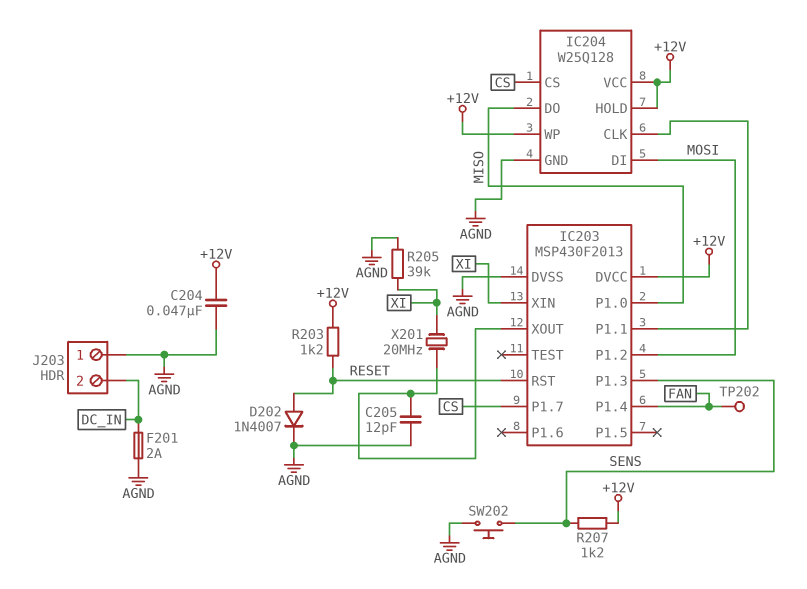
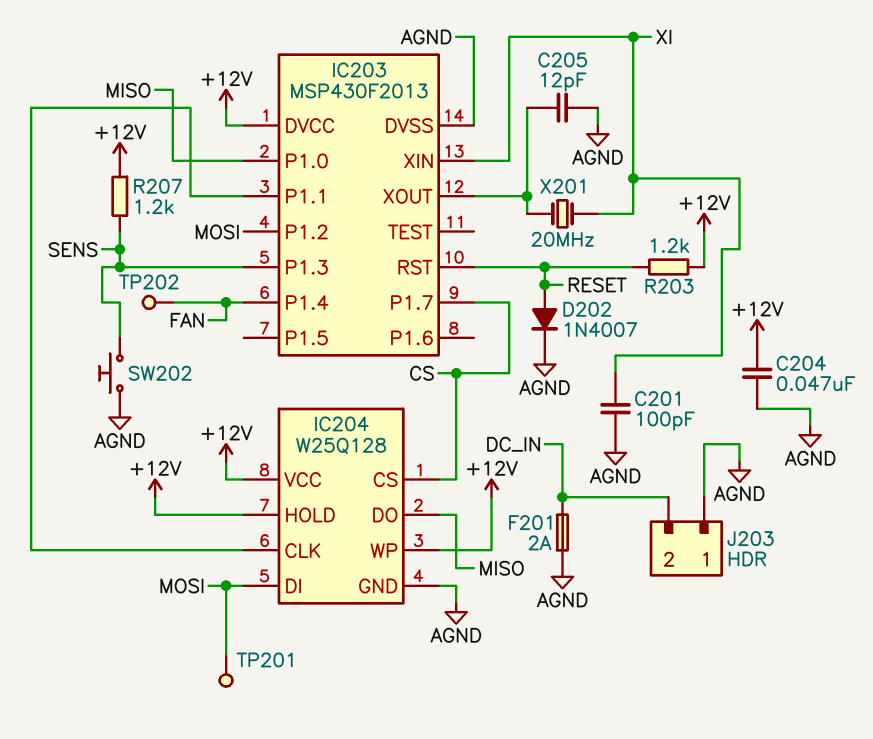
C201: none -> 100pF (AGND, XI)
R205: 39k (AGND, XI) -> none
TP201: none -> test point (MOSI)

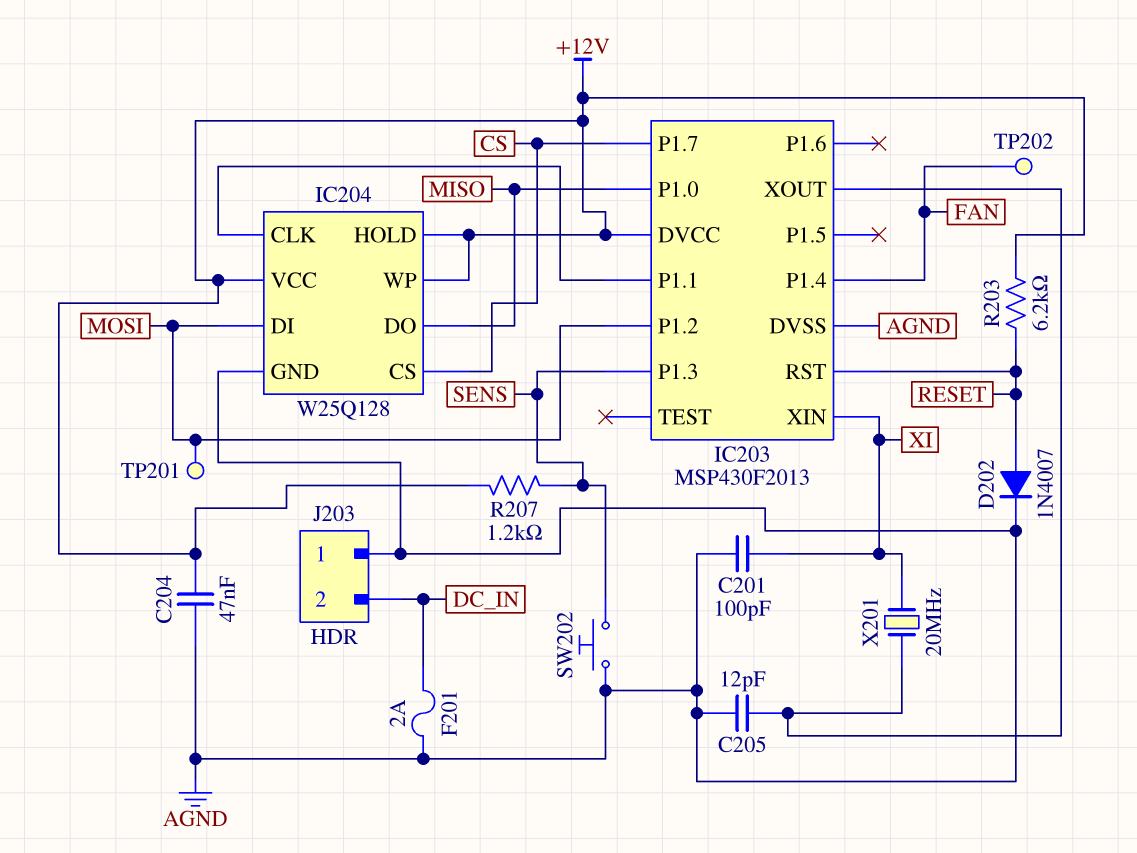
R203: 1.2k (+12V, RESET) -> 6.2k (+12V, RESET)

